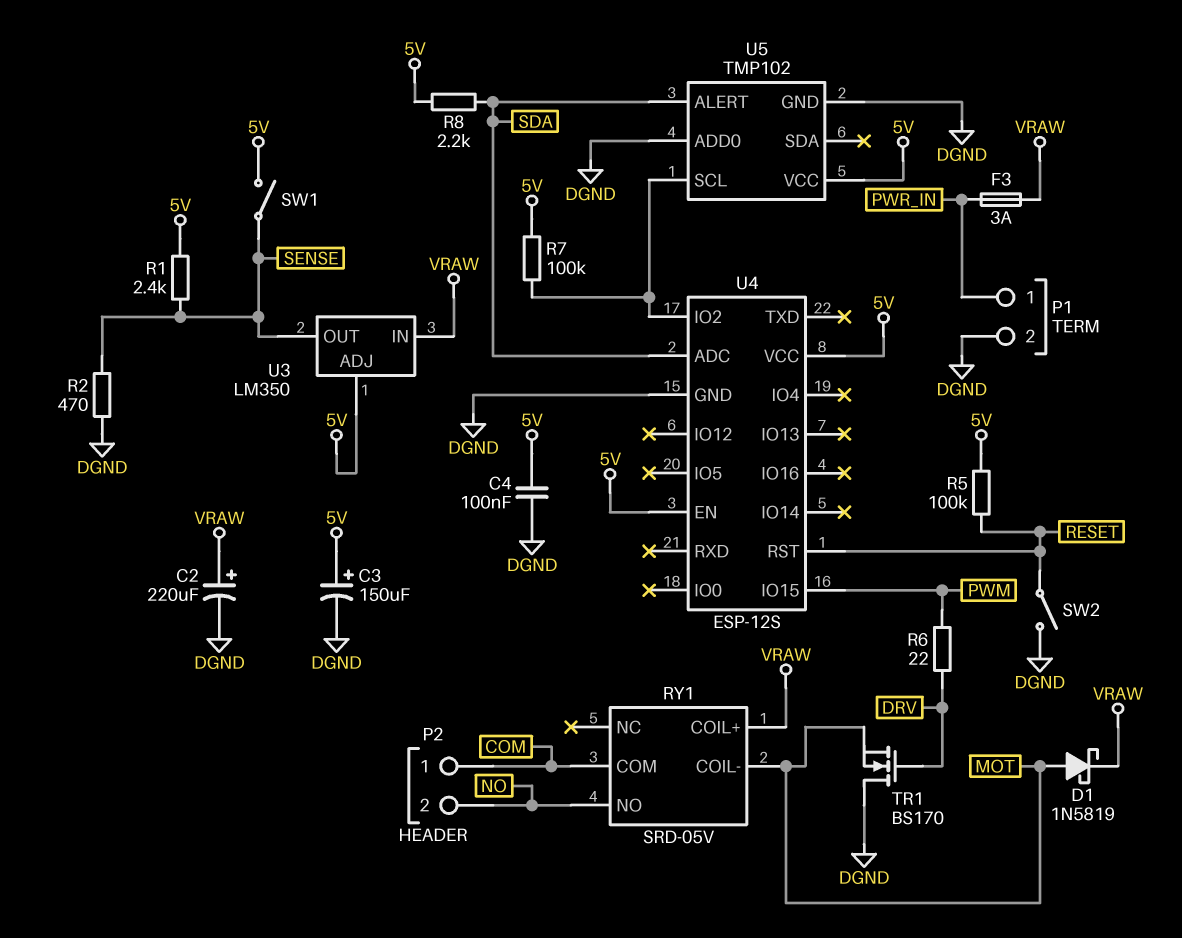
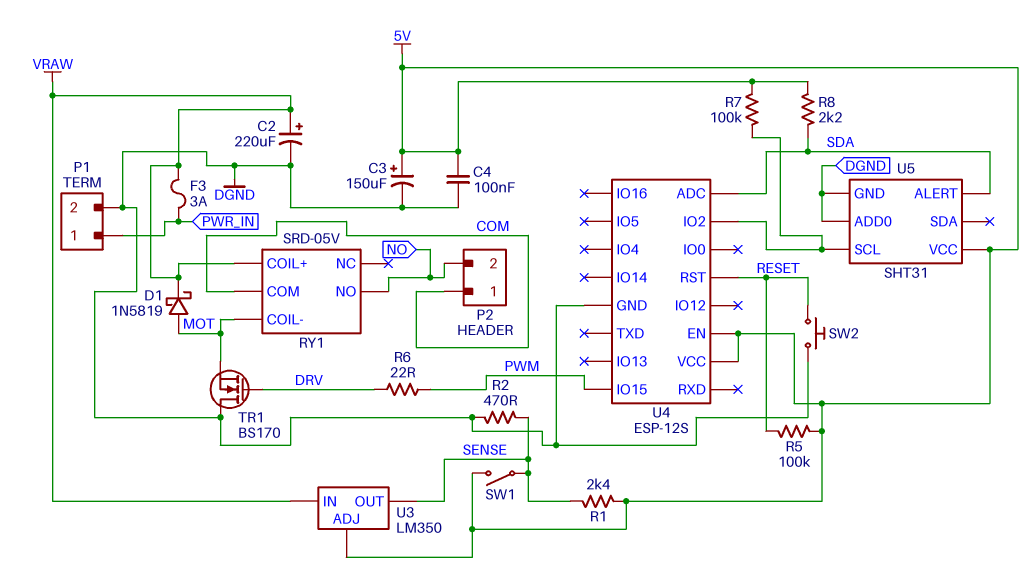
SW2: switch (DGND, RESET) -> button (DGND, RESET)
U5: TMP102 -> SHT31

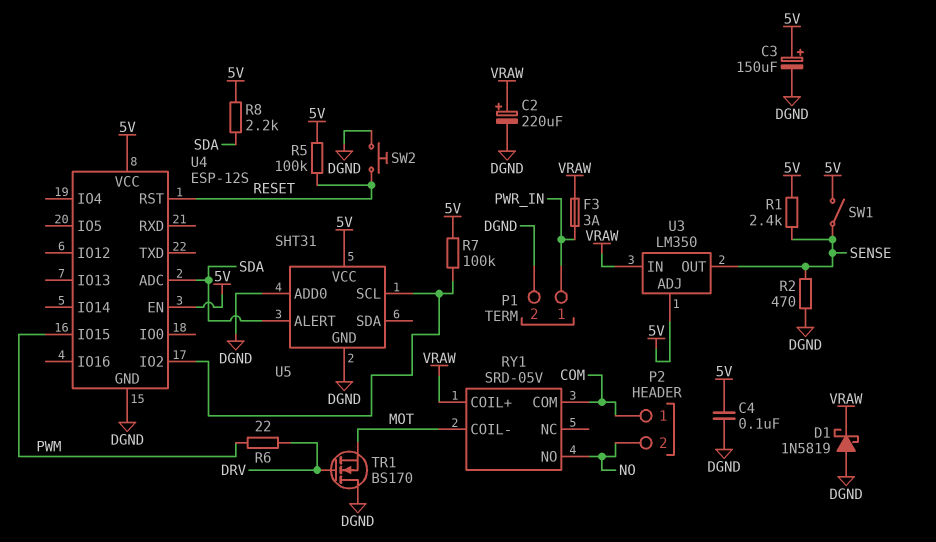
D1: schottky 1N5819 (A MOT, K VRAW) -> schottky 1N5819 (A DGND, K VRAW)

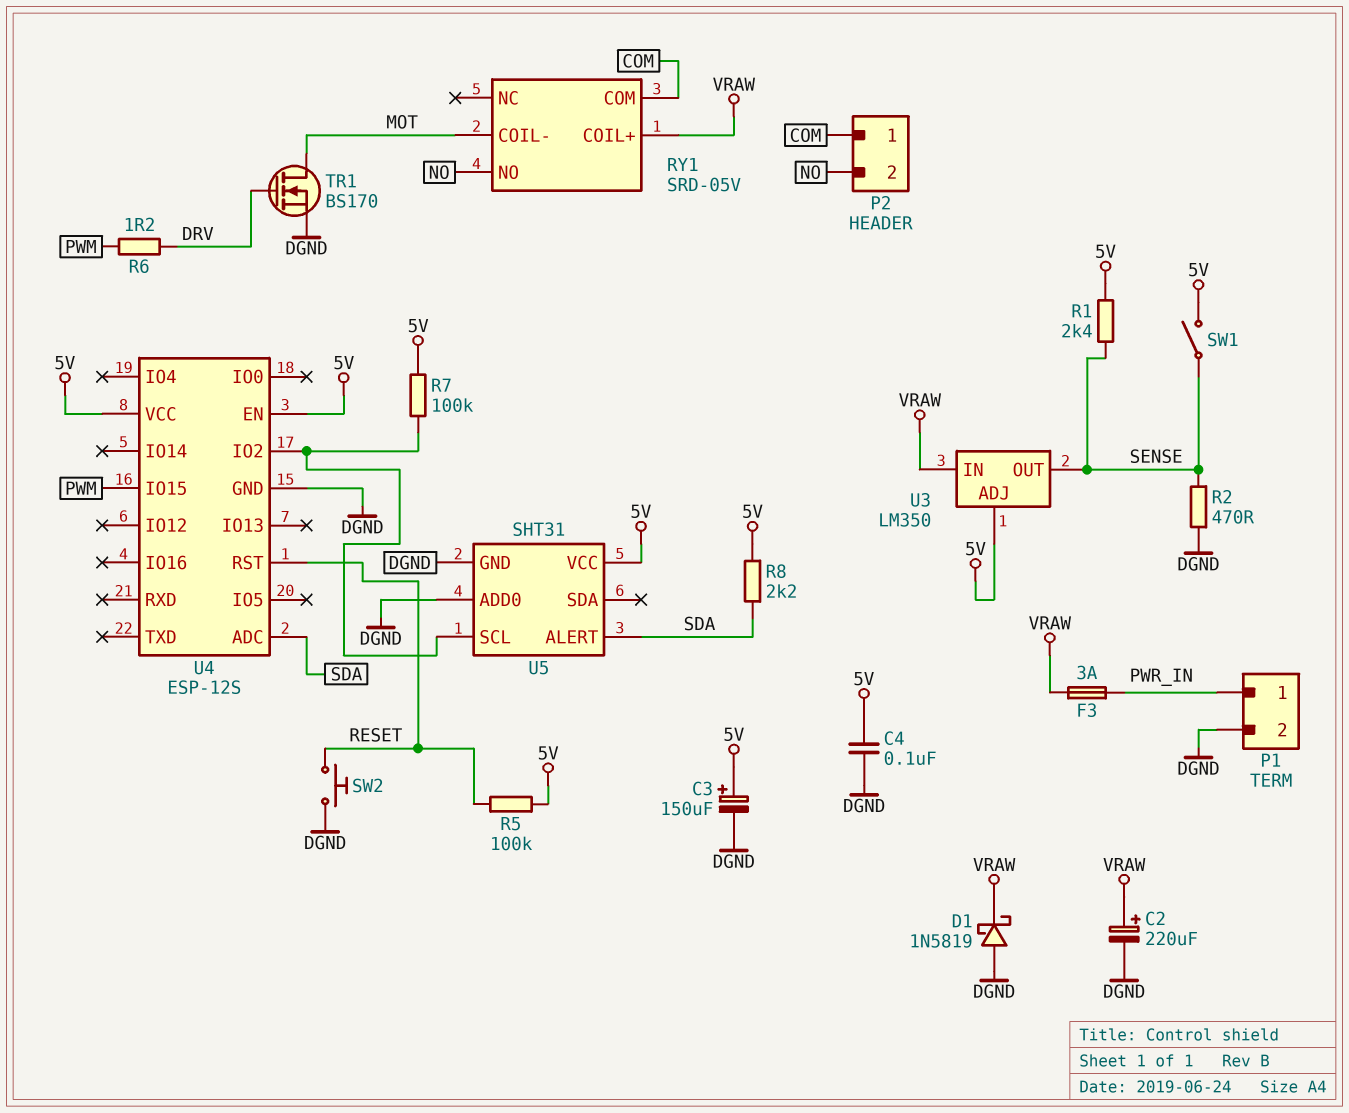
R6: 22 (DRV, PWM) -> 1.2 (DRV, PWM)
TR1: NMOS BS170 (G DRV, D DGND, S MOT) -> NMOS BS170 (G DRV, D MOT, S DGND)

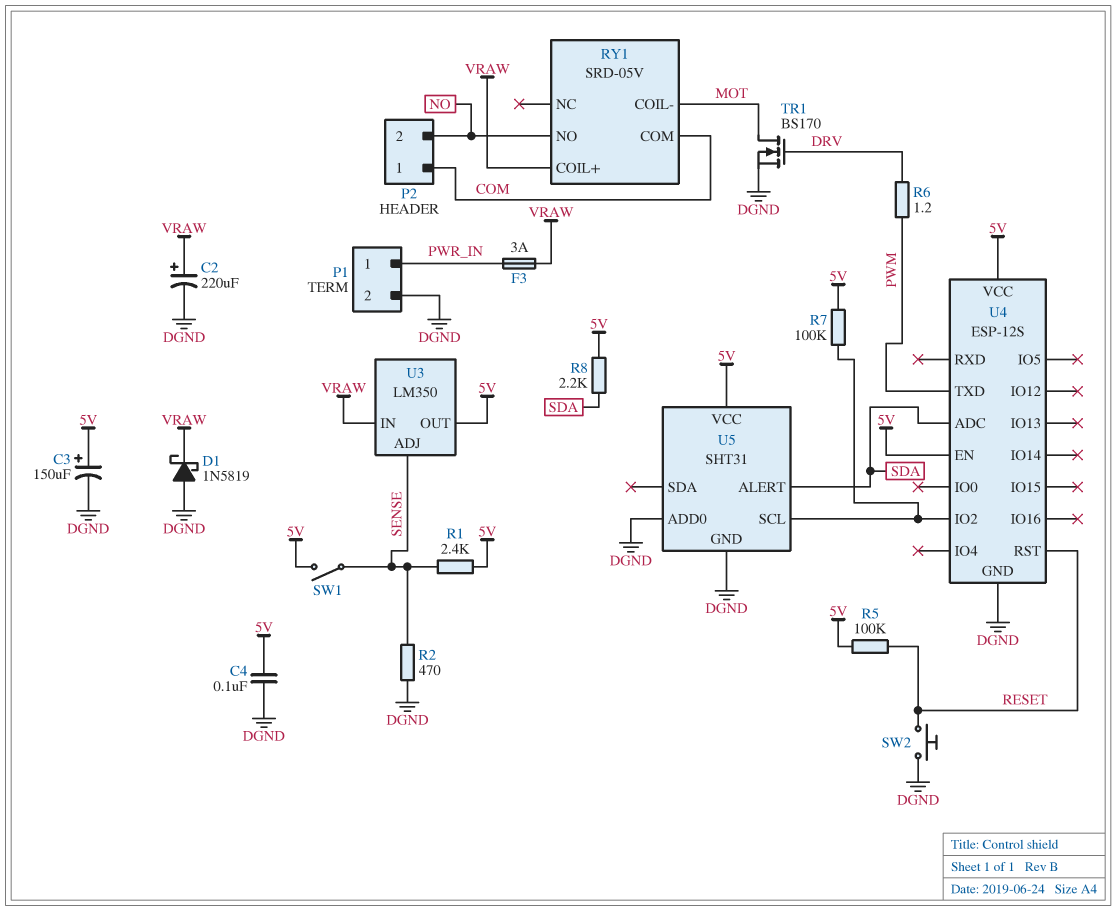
U3 pin ADJ: 5V -> SENSE
U3 pin OUT: SENSE -> 5V
U4 pin IO15: PWM -> none
U4 pin TXD: none -> PWM

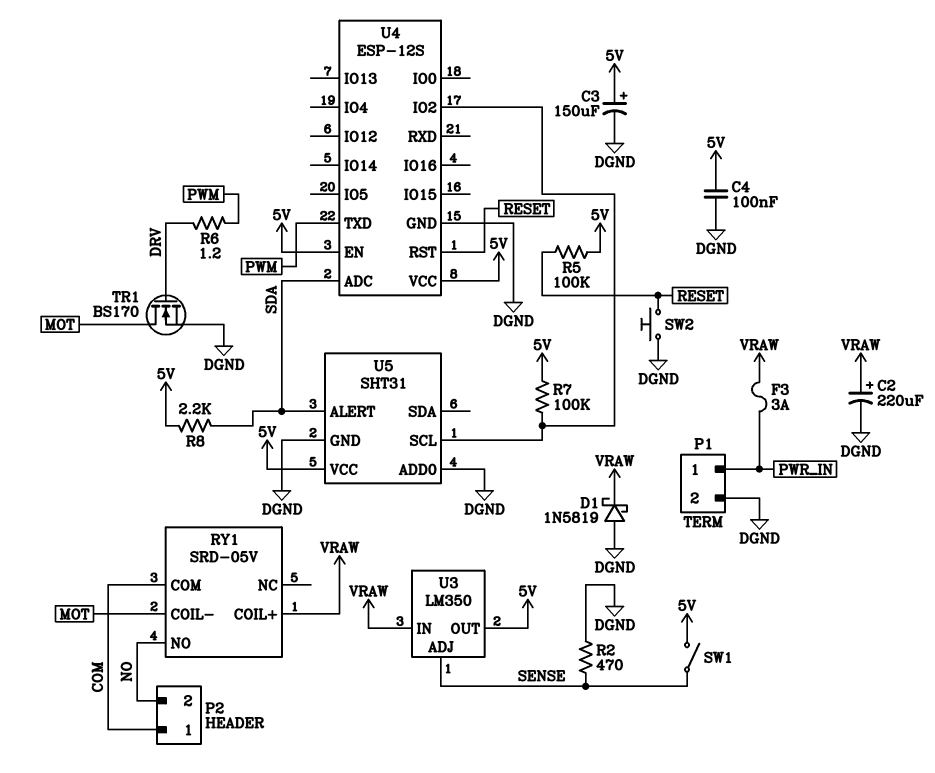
R1: 2.4k (5V, SENSE) -> none

